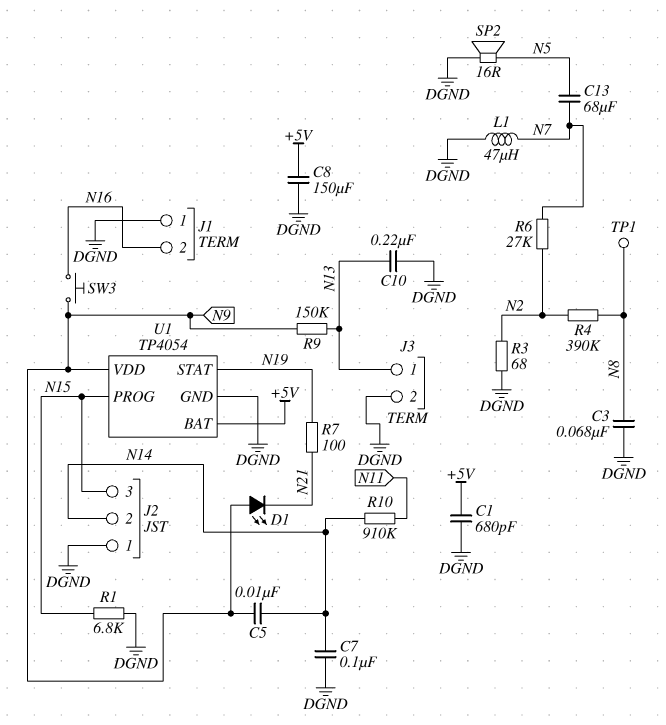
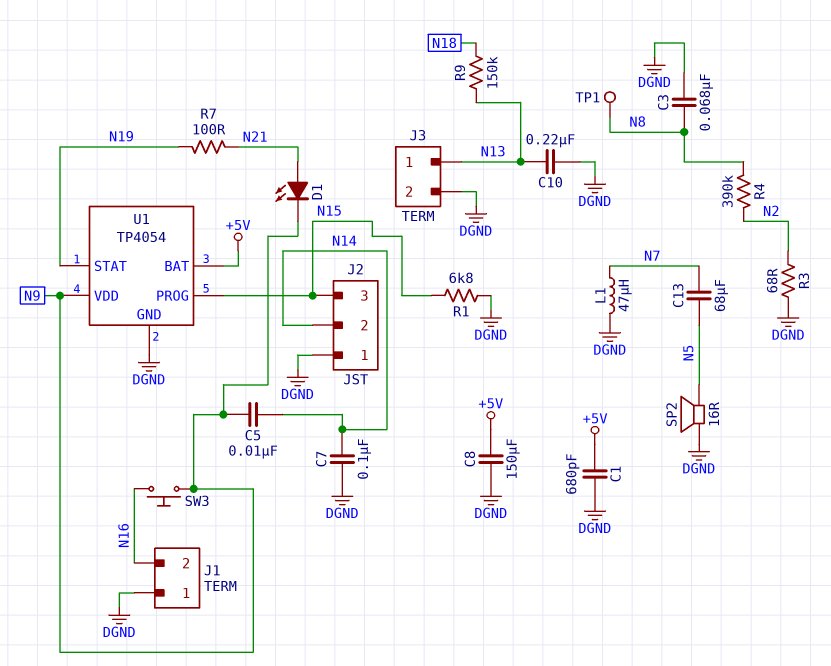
D1: LED (A N9, K N21) -> LED (A N21, K N9)
R6: 27k (N2, N7) -> none
R9: 150k (N9, N13) -> 150k (N13, N18)
R10: 910k (N11, N14) -> none

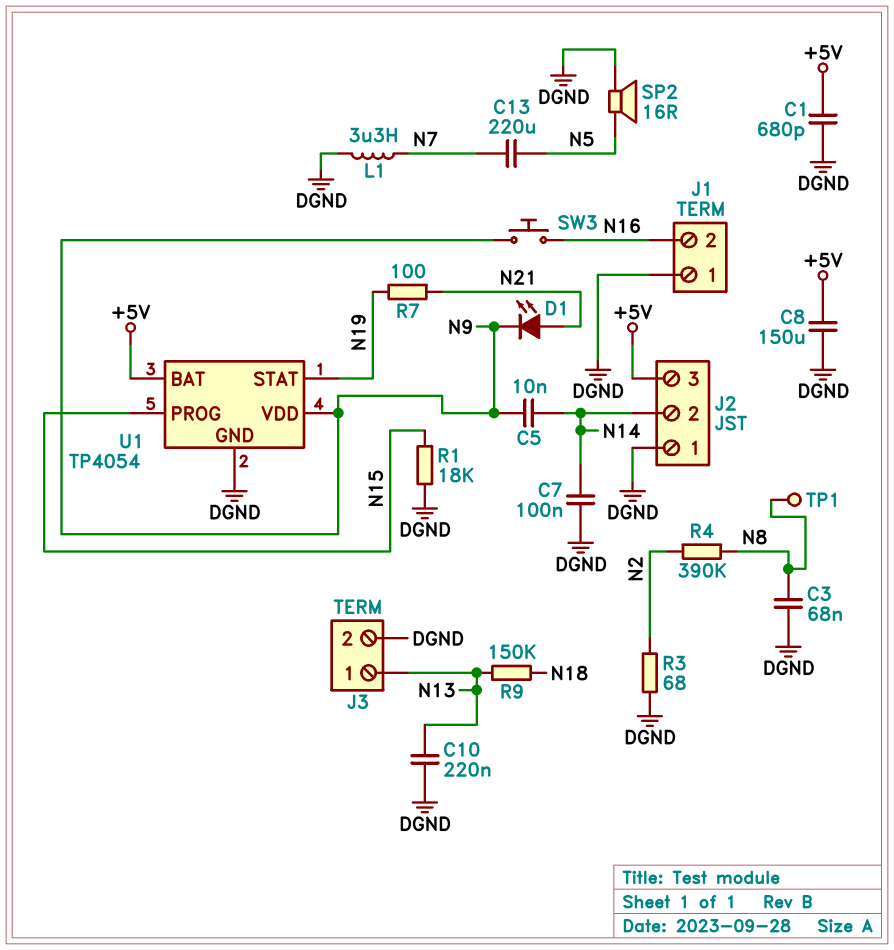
C13: 68uF (N5, N7) -> 220uF (N5, N7)
J2 pin 3: N15 -> +5V
L1: 47uH (DGND, N7) -> 3.3uH (DGND, N7)
R1: 6.8k (DGND, N15) -> 18k (DGND, N15)

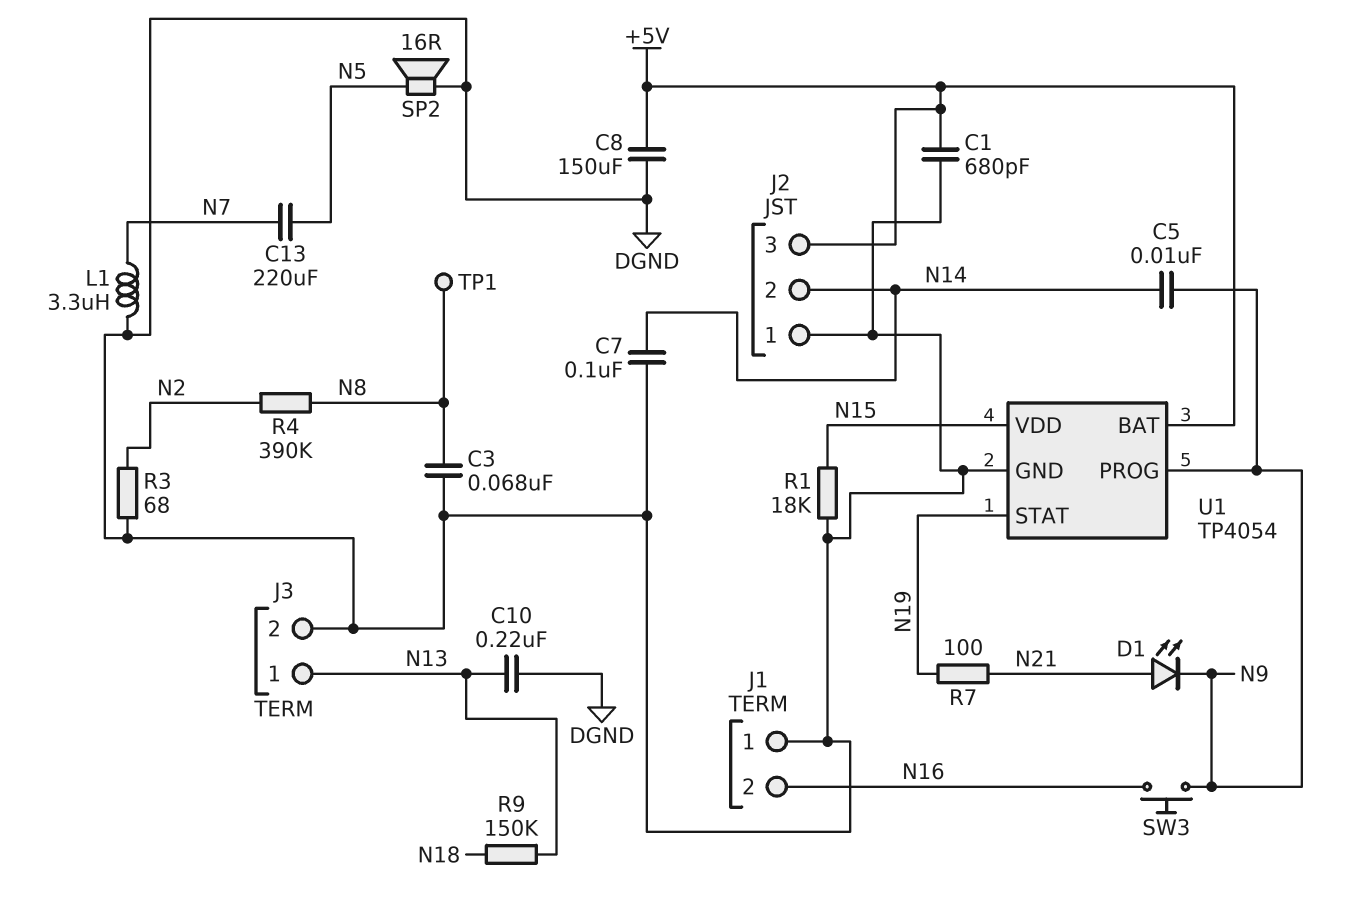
U1 pin PROG: N15 -> N9
U1 pin VDD: N9 -> N15

